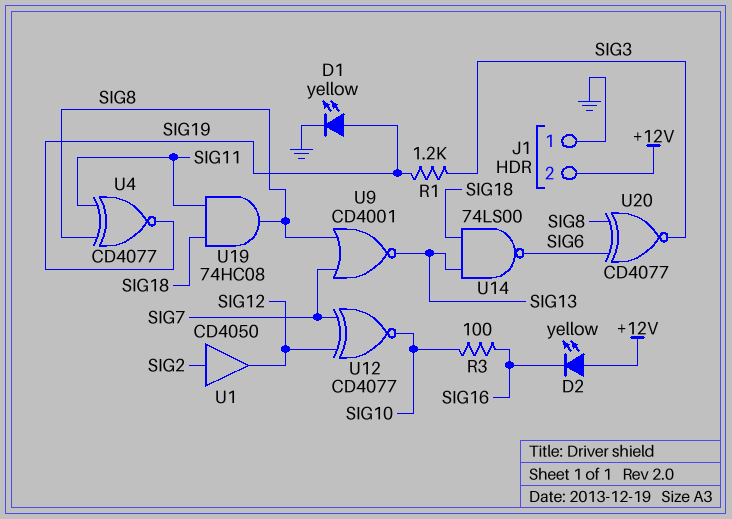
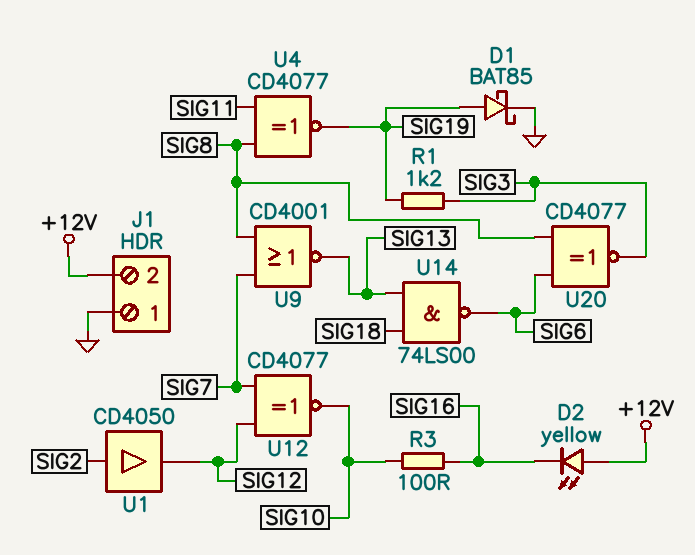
D1: LED yellow (A SIG19, K GND) -> schottky BAT85 (A SIG19, K GND)
U19: AND 74HC08 (in SIG11, in SIG18, out SIG8) -> none

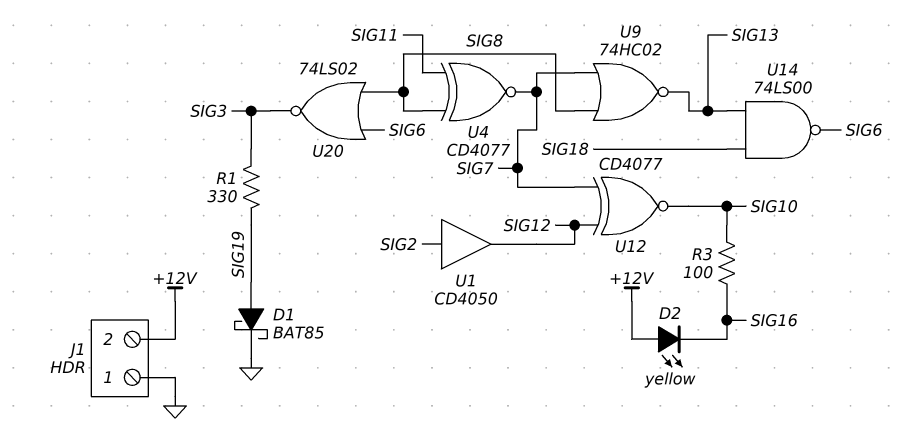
R1: 1.2k (SIG3, SIG19) -> 330 (SIG3, SIG19)
U4: XNOR CD4077 (in SIG8, in SIG11, out SIG19) -> XNOR CD4077 (in SIG8, in SIG11, out SIG7)
U9: NOR CD4001 (in SIG7, in SIG8, out SIG13) -> NOR 74HC02 (in SIG7, in SIG8, out SIG13)
U20: XNOR CD4077 (in SIG6, in SIG8, out SIG3) -> NOR 74LS02 (in SIG6, in SIG8, out SIG3)

